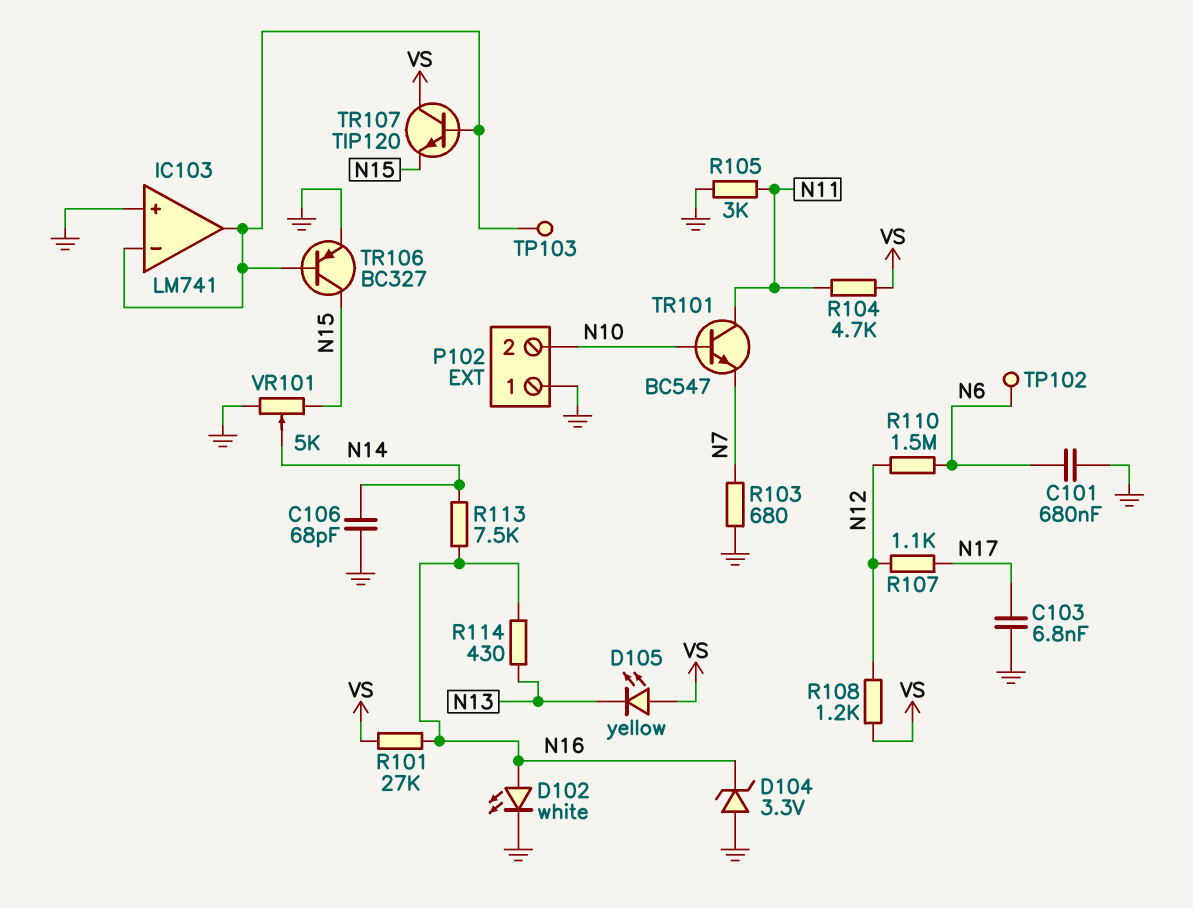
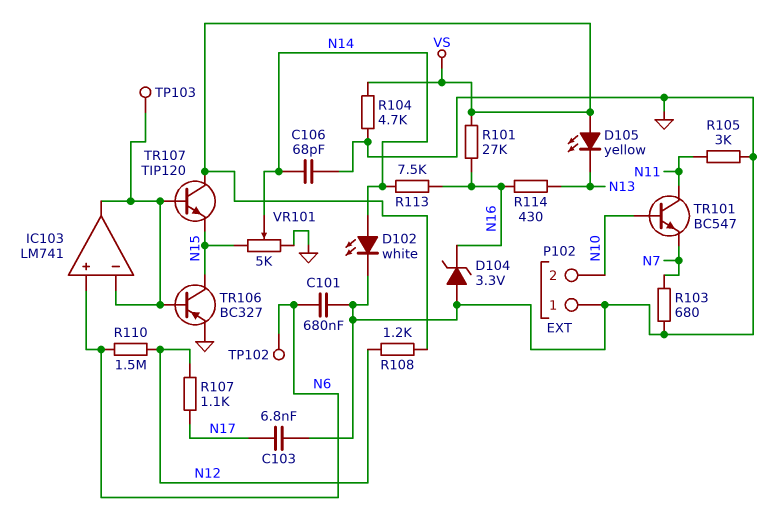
D102: LED white (A N16, K GND) -> LED white (A N14, K GND)
IC103 pin in+: GND -> N6
R104: 4.7k (N11, VS) -> 4.7k (GND, VS)

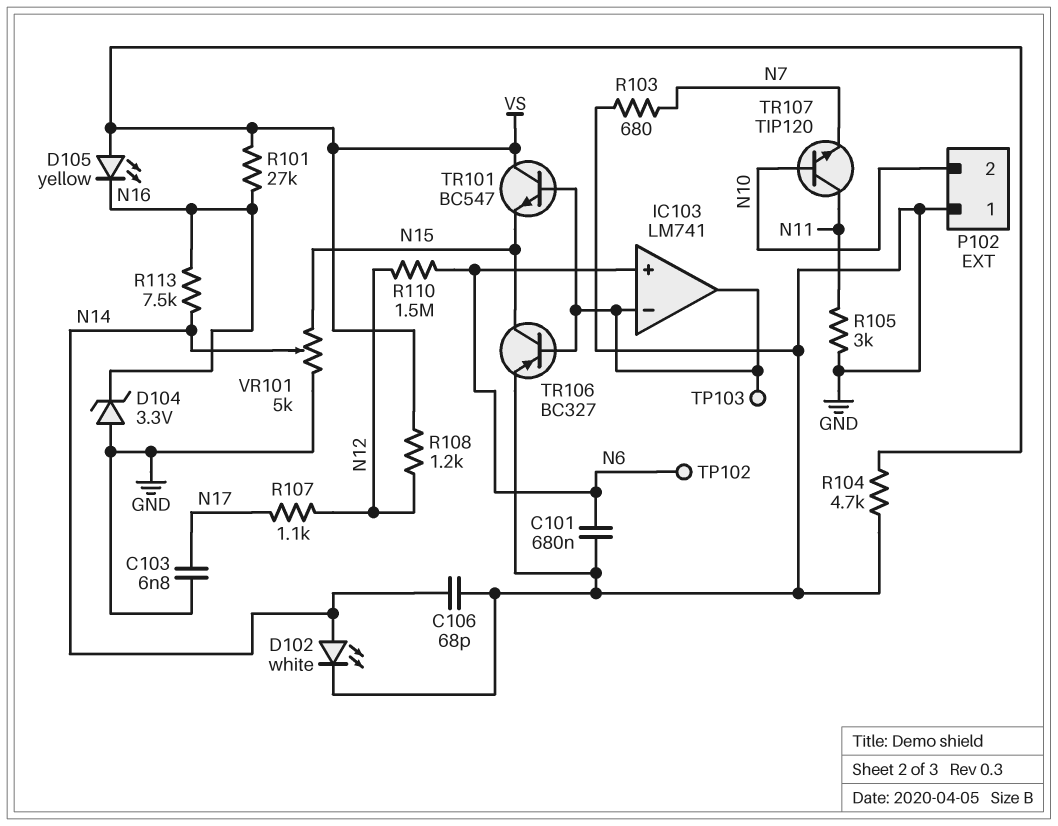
D105: LED yellow (A VS, K N13) -> LED yellow (A VS, K N16)
R114: 430 (N13, N16) -> none
TR101: NPN BC547 (B N10, C N11, E N7) -> NPN BC547 (B IC103/in-, C VS, E N15)
TR107: NPN TIP120 (B IC103/in-, C VS, E N15) -> NPN TIP120 (B N10, C N11, E N7)

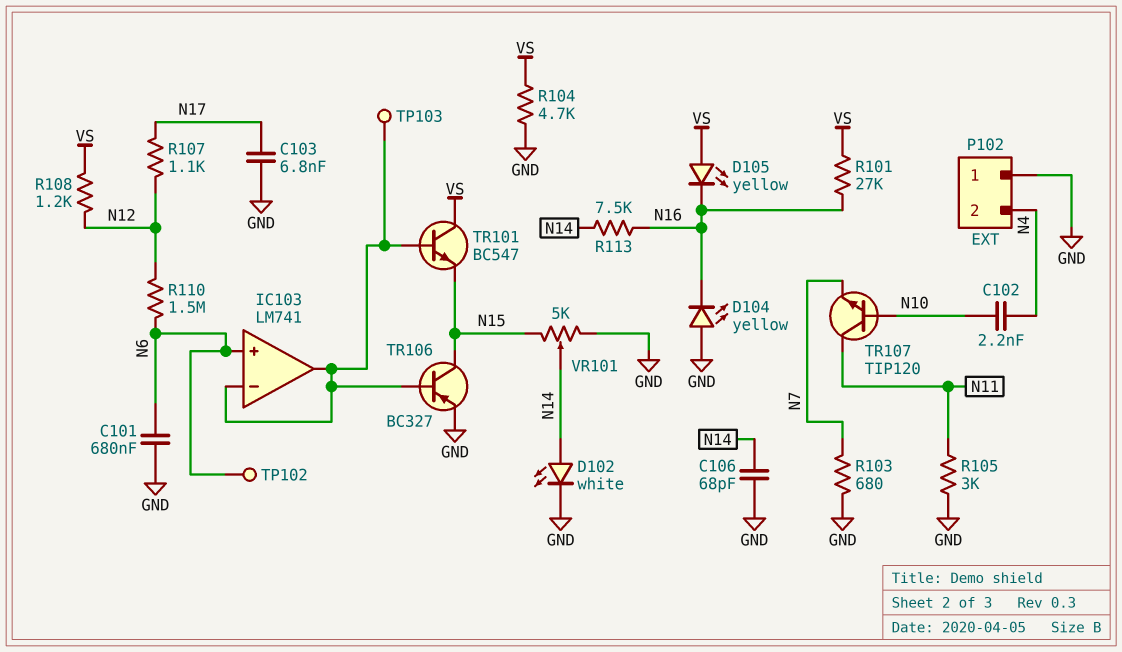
C102: none -> 2.2nF (N4, N10)
D104: zener 3.3V (A GND, K N16) -> LED yellow (A GND, K N16)
P102 pin 2: N10 -> N4

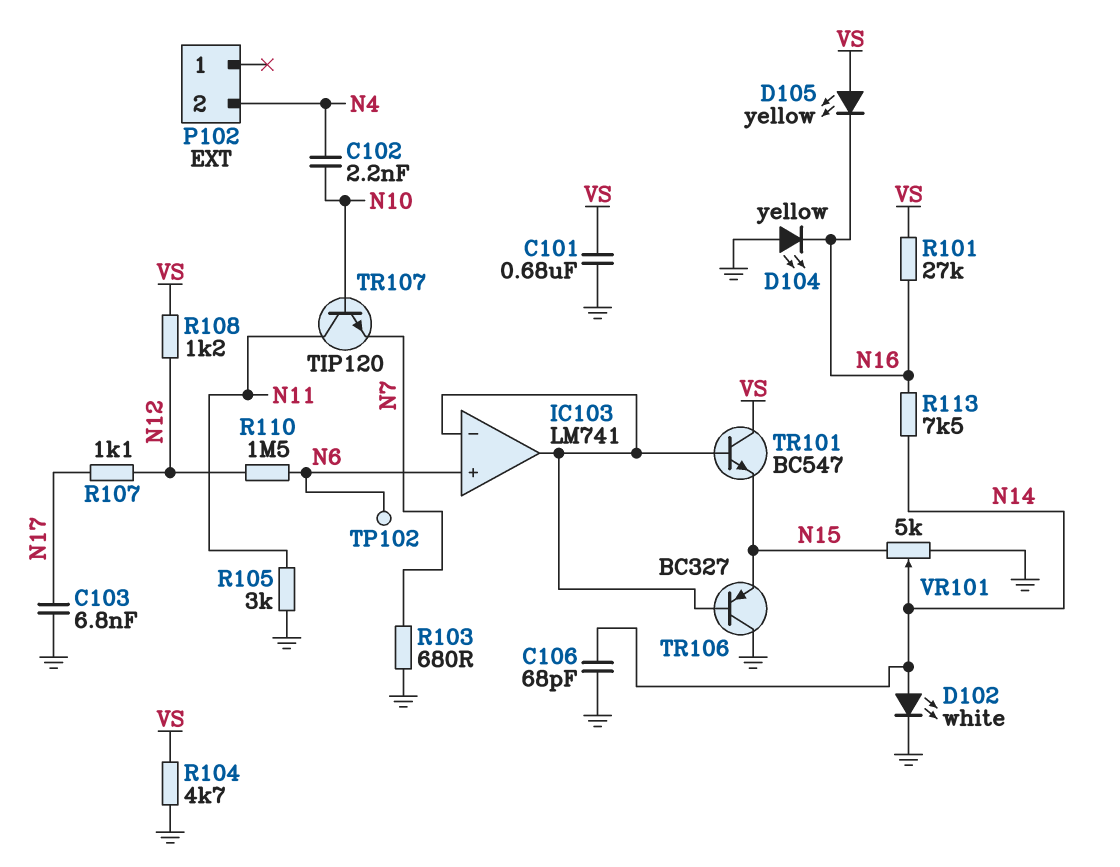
C101: 680nF (GND, N6) -> 680nF (GND, VS)
P102 pin 1: GND -> none
TP103: test point (IC103/in-) -> none
TR106: PNP BC327 (B IC103/in-, C N15, E GND) -> PNP BC327 (B IC103/in-, C GND, E N15)

